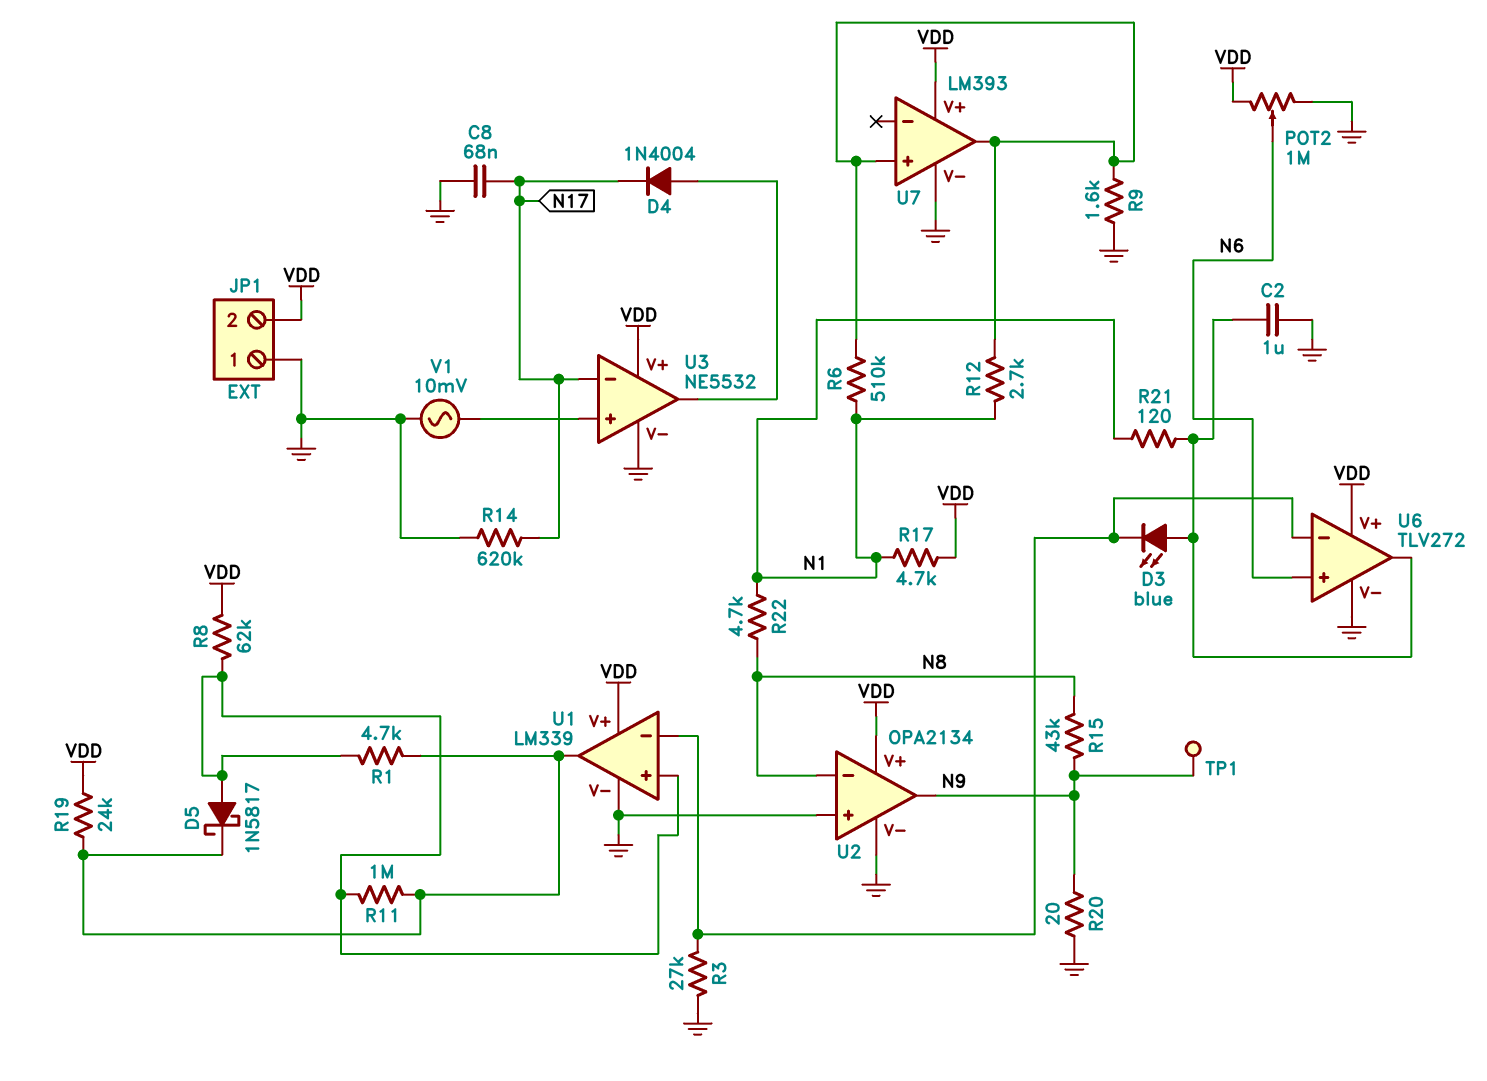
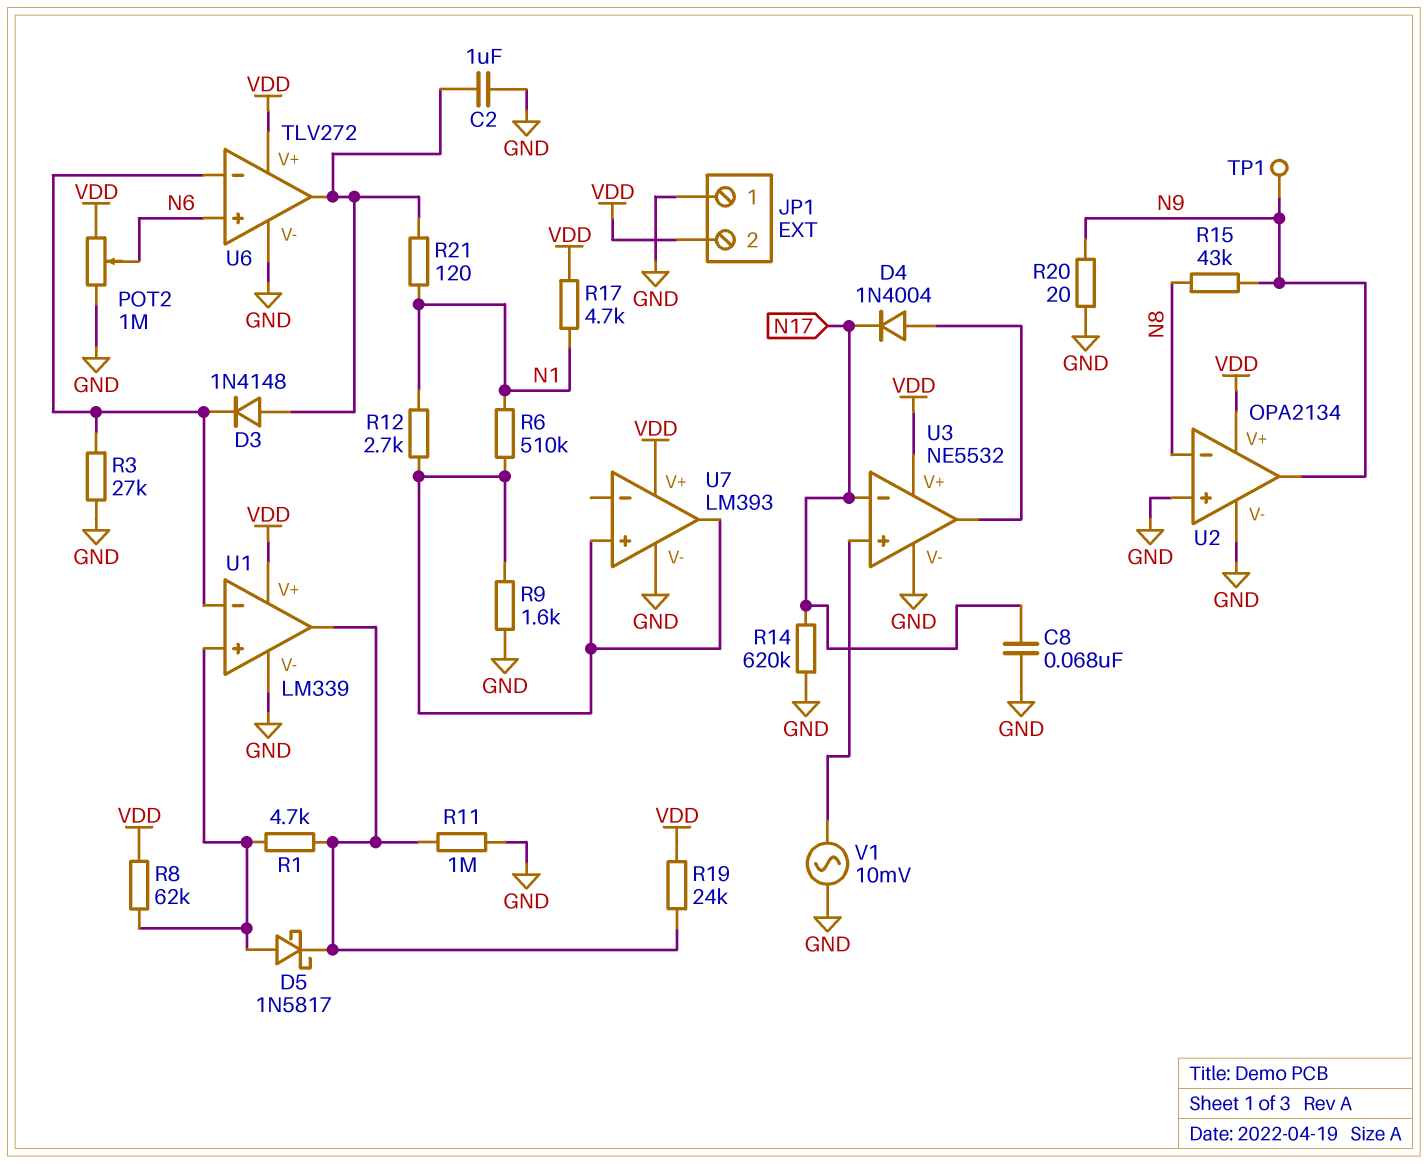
D3: LED blue (A U6/out, K U1/in-) -> diode 1N4148 (A U6/out, K U1/in-)
R11: 1M (U1/in+, U1/out) -> 1M (GND, U1/out)
R22: 4.7k (N1, N8) -> none

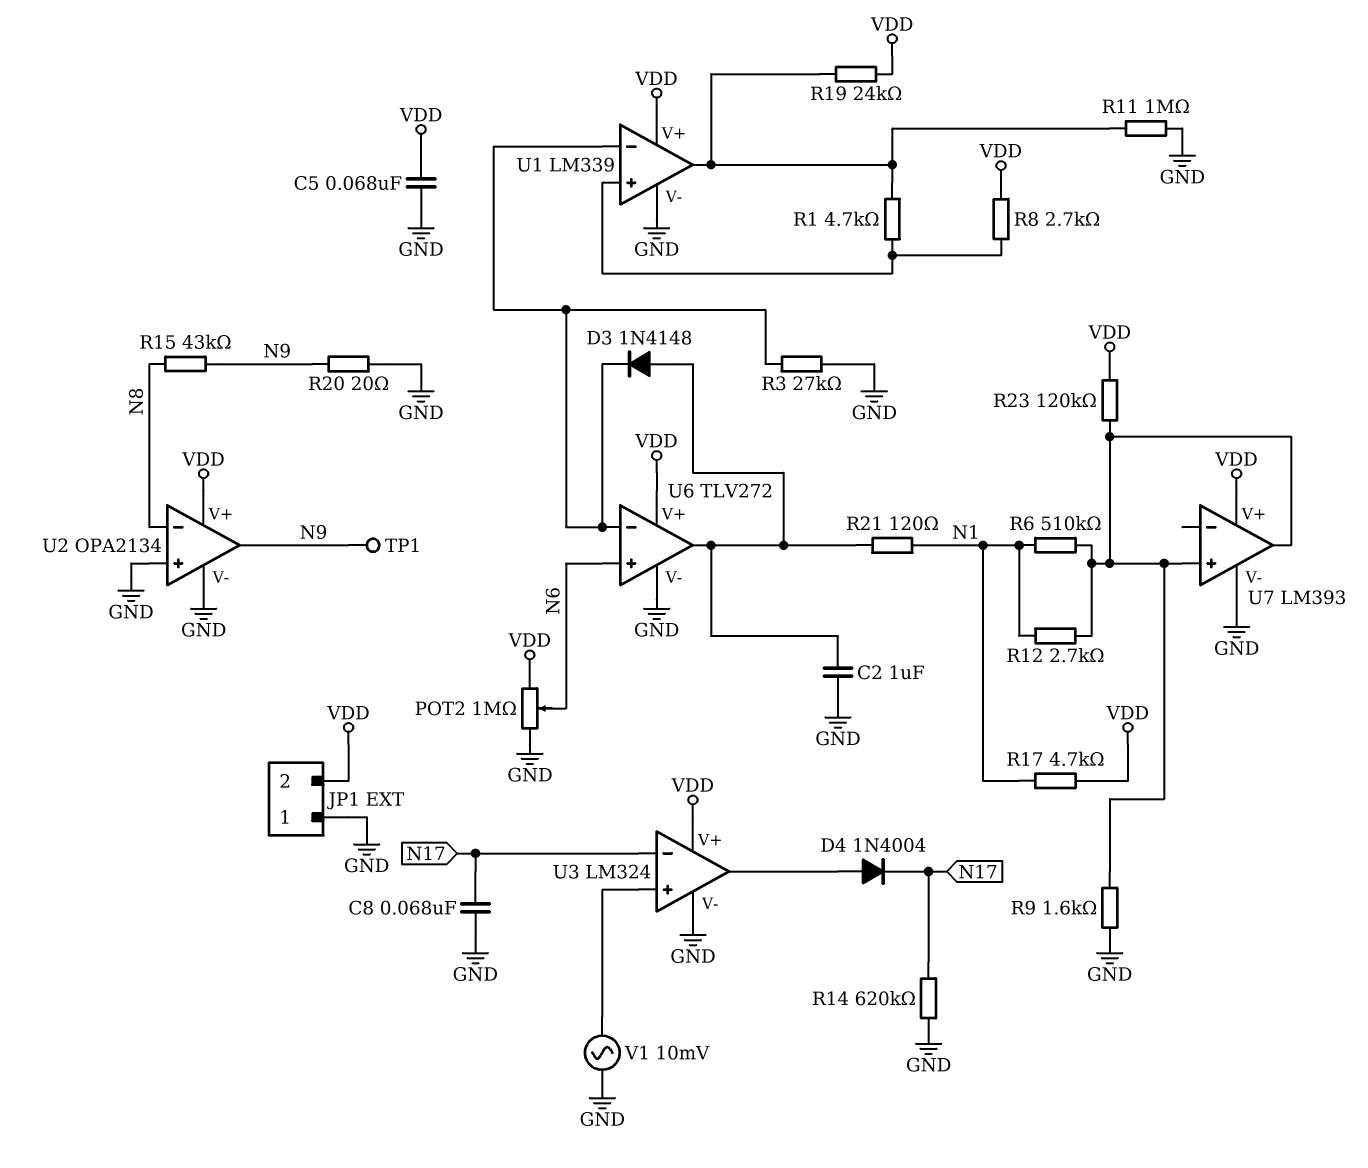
C5: none -> 68nF (GND, VDD)
D5: schottky 1N5817 (A U1/in+, K U1/out) -> none
R8: 62k (U1/in+, VDD) -> 2.7k (U1/in+, VDD)
R23: none -> 120k (U7/in+, VDD)
U3: NE5532 -> LM324

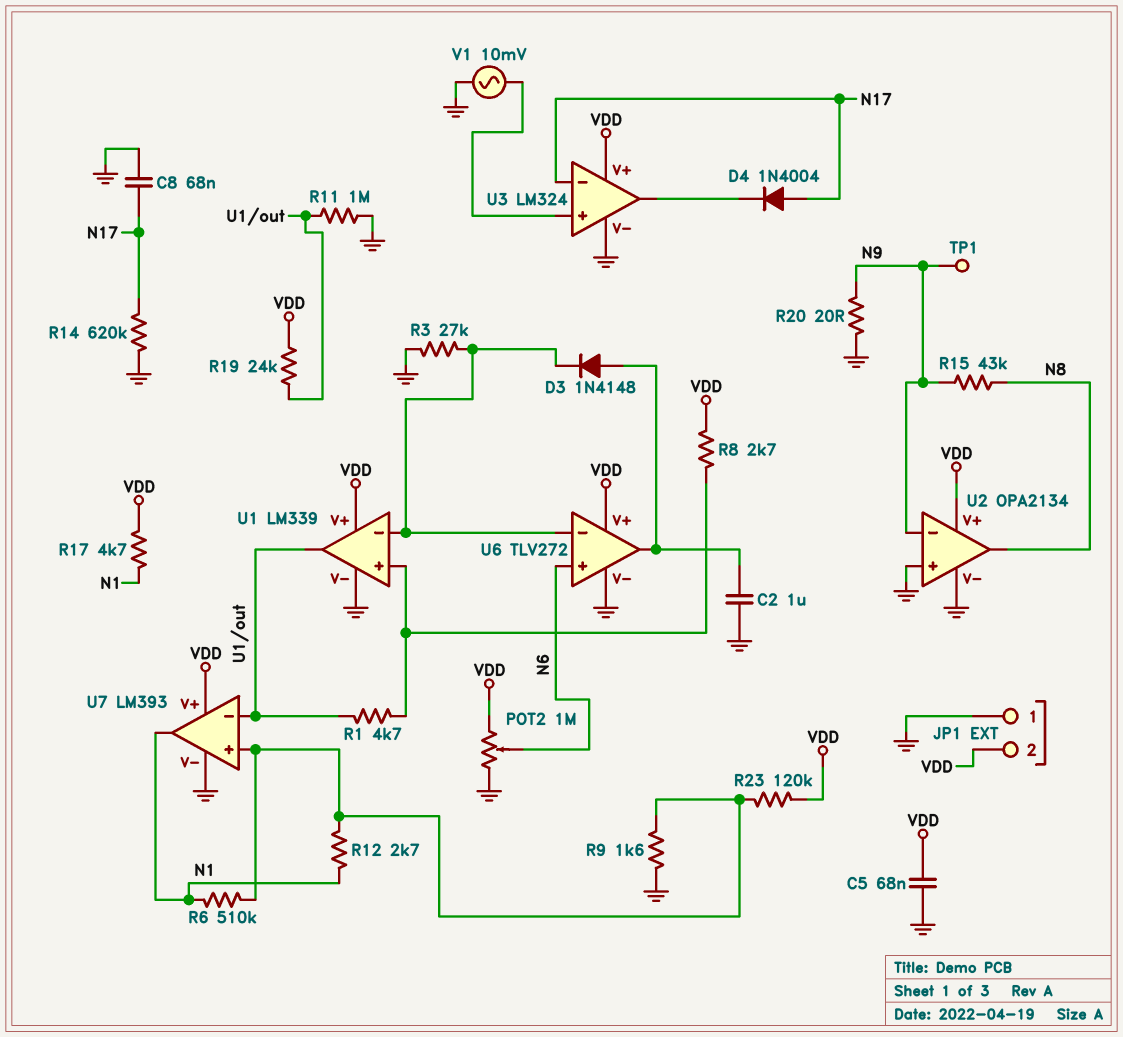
D4: diode 1N4004 (A U3/out, K N17) -> diode 1N4004 (A N17, K U3/out)
R21: 120 (N1, U6/out) -> none
U2 pin in-: N8 -> N9
U2 pin out: N9 -> N8
U7 pin in-: none -> U1/out
U7 pin out: U7/in+ -> N1

